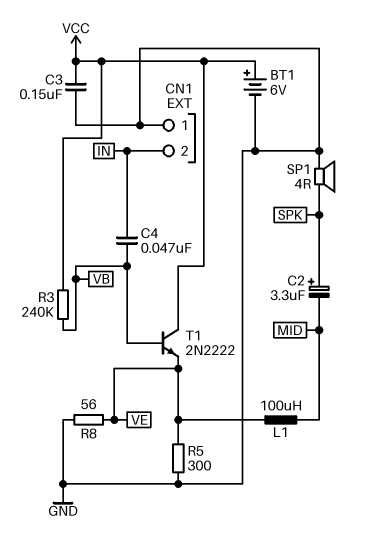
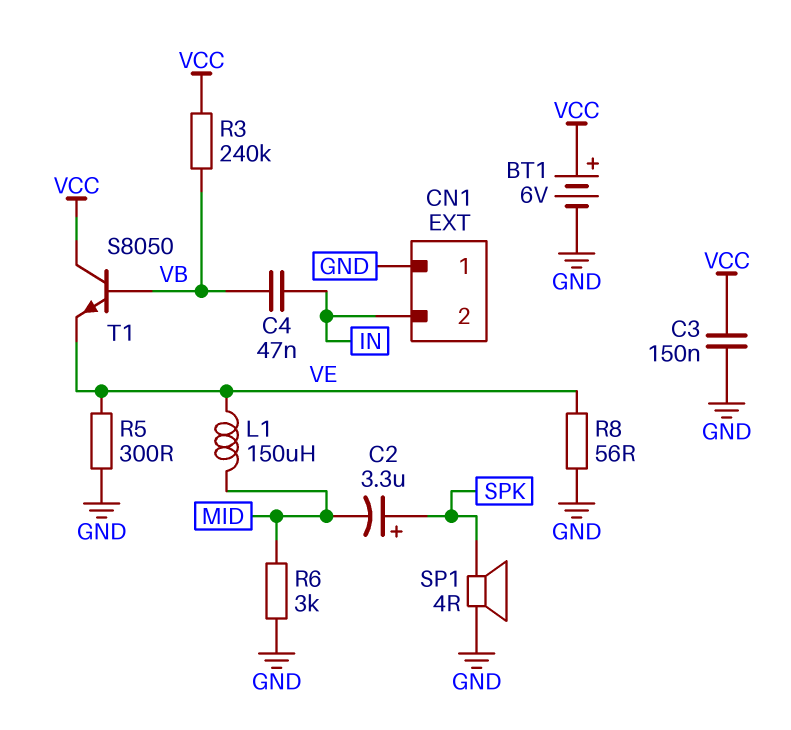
L1: 100uH (MID, VE) -> 150uH (MID, VE)
R6: none -> 3k (GND, MID)
T1: NPN 2N2222 (B VB, C VCC, E VE) -> NPN S8050 (B VB, C VCC, E VE)

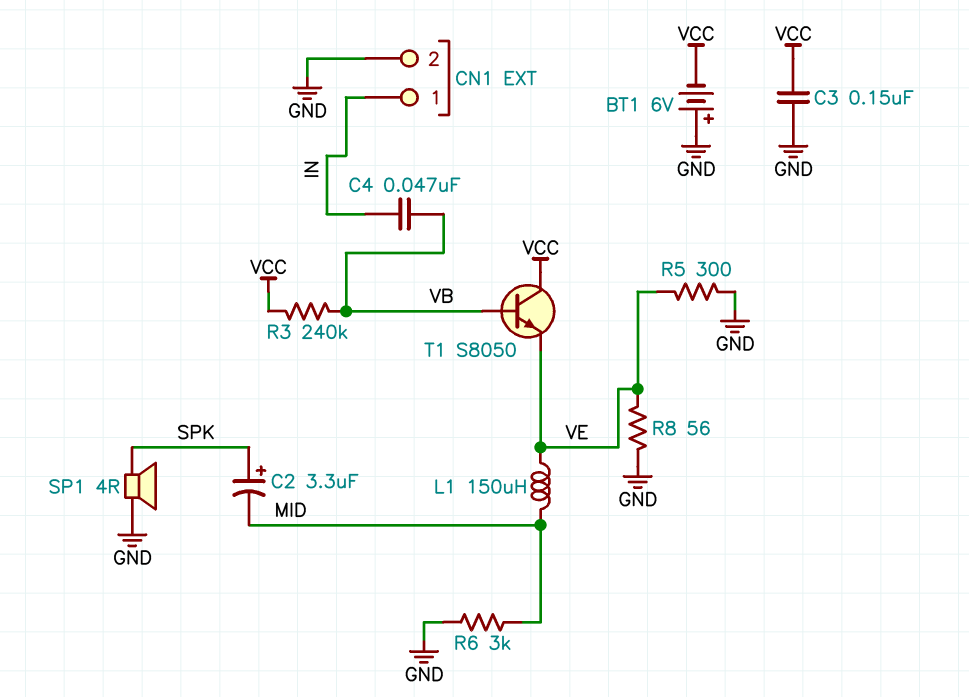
BT1: 6V (plus VCC, minus GND) -> 6V (plus GND, minus VCC)
CN1 pin 1: GND -> IN
CN1 pin 2: IN -> GND

